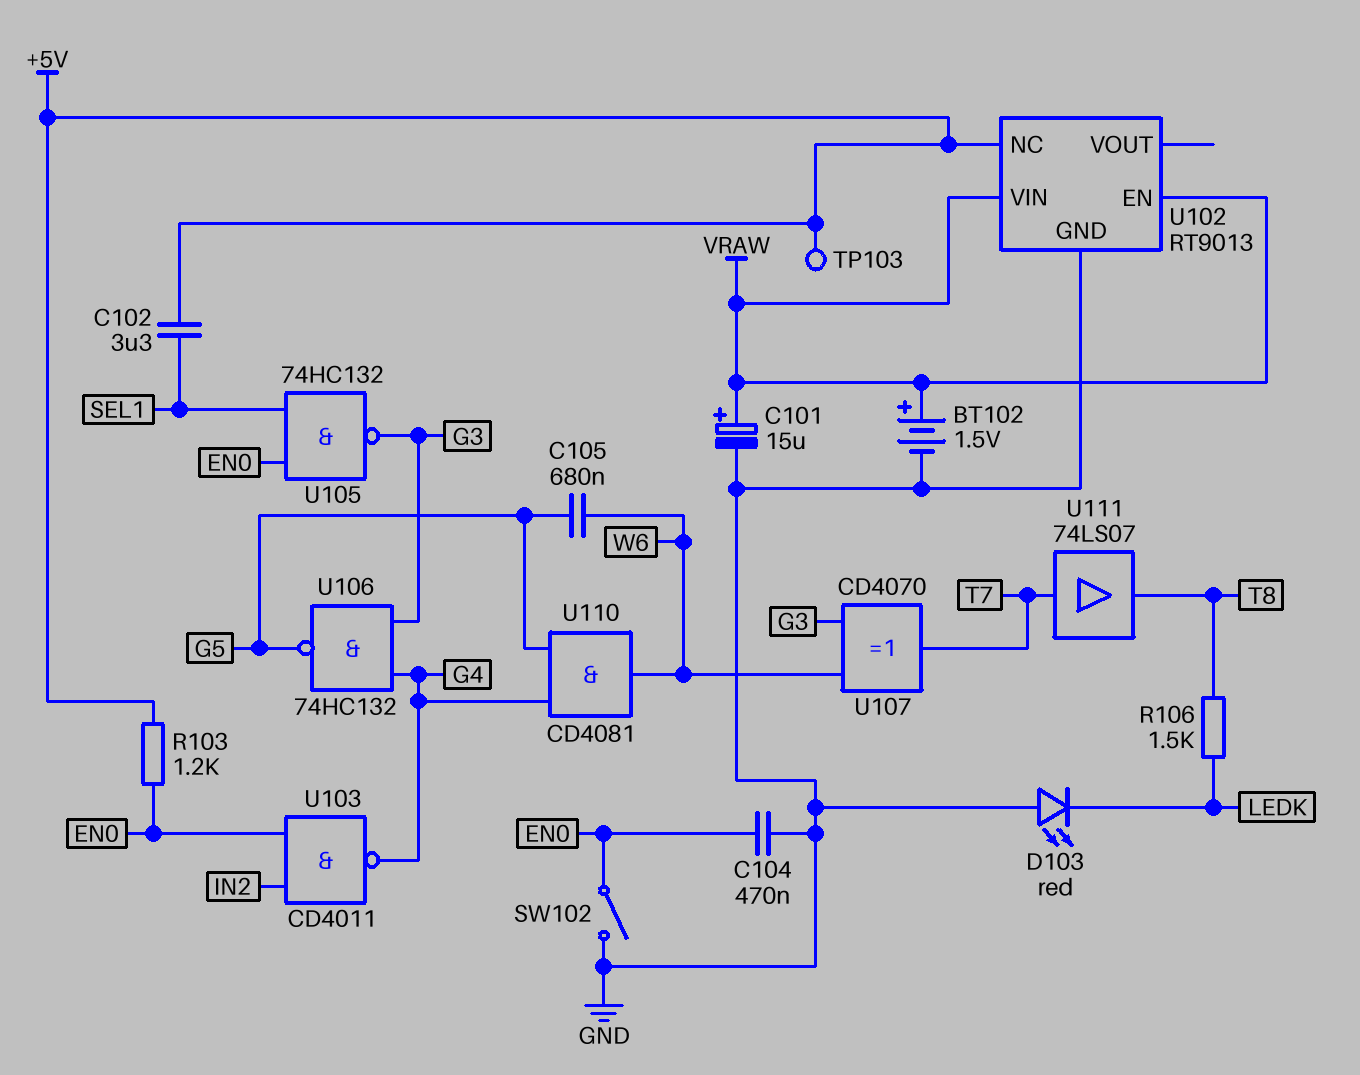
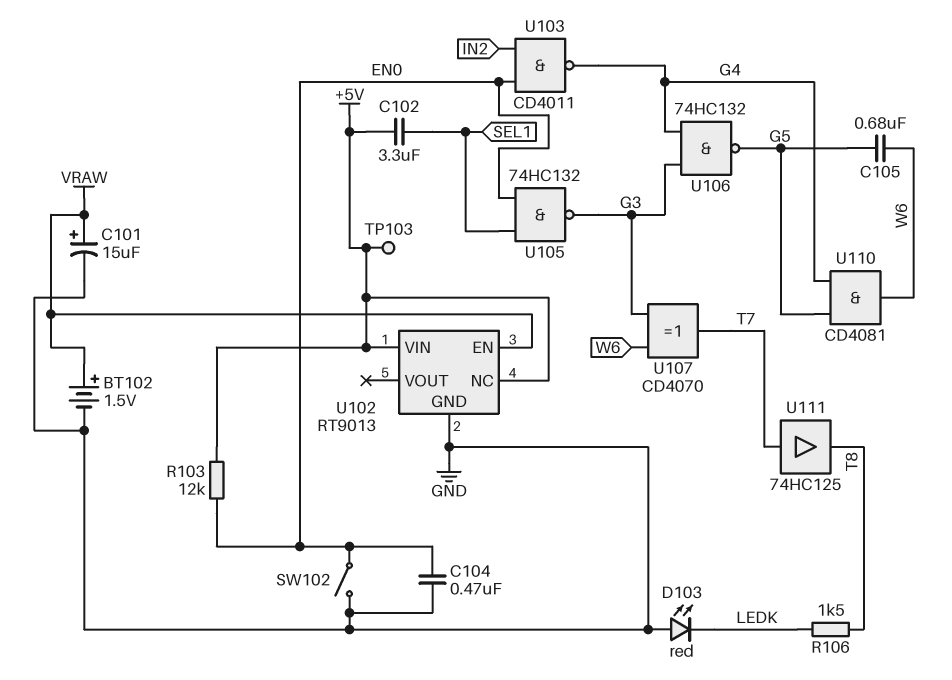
R103: 1.2k (+5V, EN0) -> 12k (+5V, EN0)
U102 pin VIN: VRAW -> +5V
U111: buffer 74LS07 (in T7, out T8) -> buffer 74HC125 (in T7, out T8)

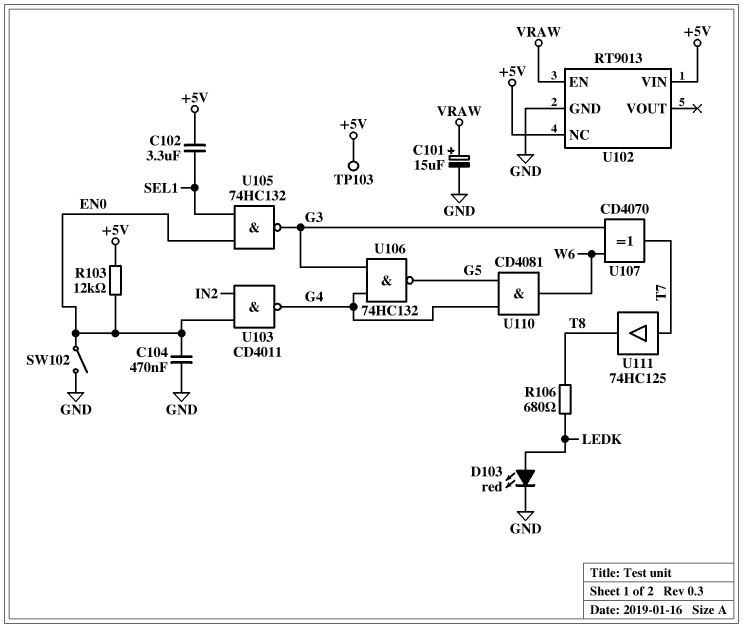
BT102: 1.5V (plus VRAW, minus GND) -> none
C105: 680nF (G5, W6) -> none
D103: LED red (A GND, K LEDK) -> LED red (A LEDK, K GND)
R106: 1.5k (LEDK, T8) -> 680 (LEDK, T8)

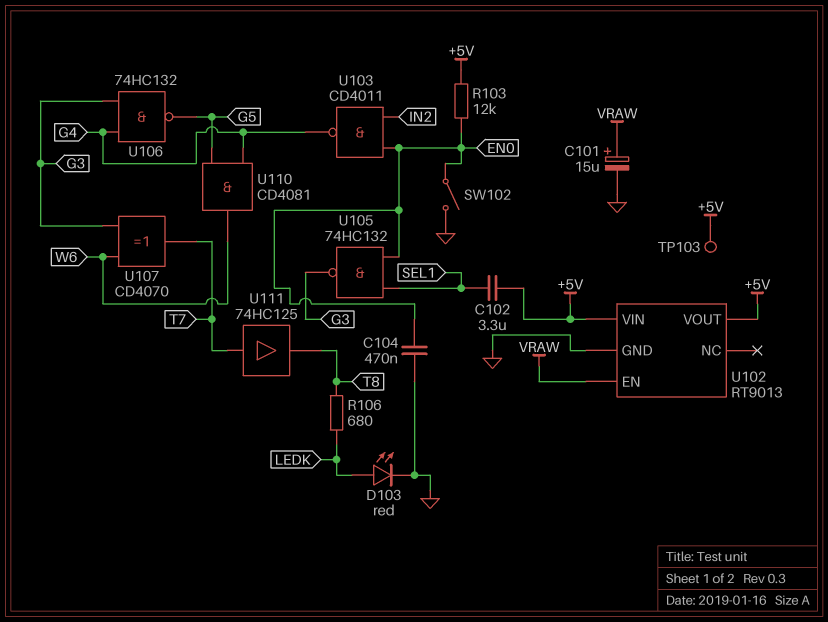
U102 pin NC: +5V -> none
U102 pin VOUT: none -> +5V

